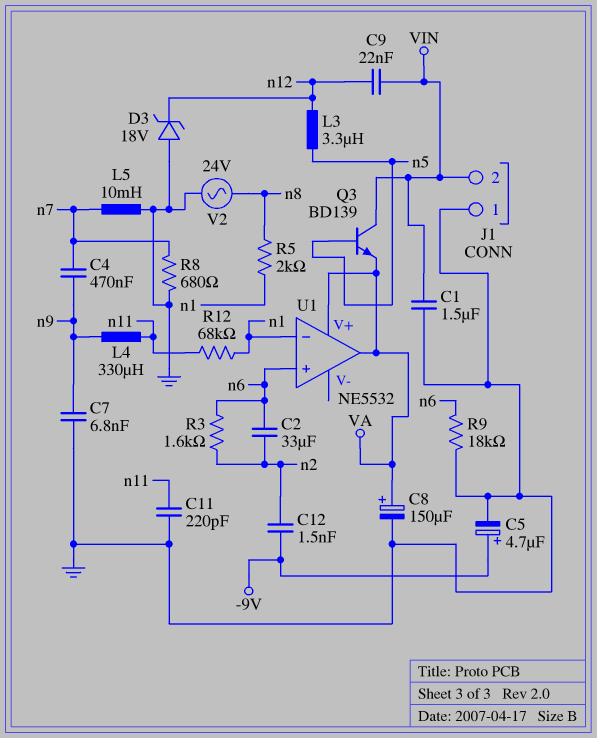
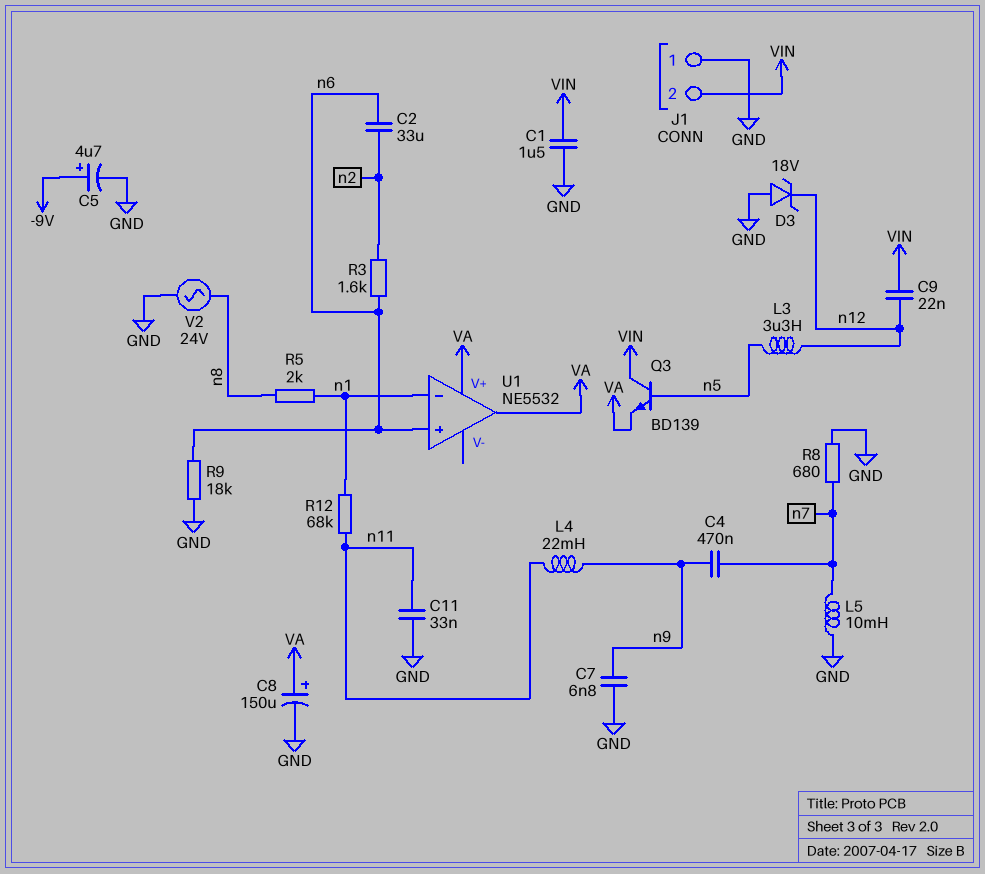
C11: 220pF (GND, n11) -> 33nF (GND, n11)
C12: 1.5nF (-9V, n2) -> none
L4: 330uH (n9, n11) -> 22mH (n9, n11)

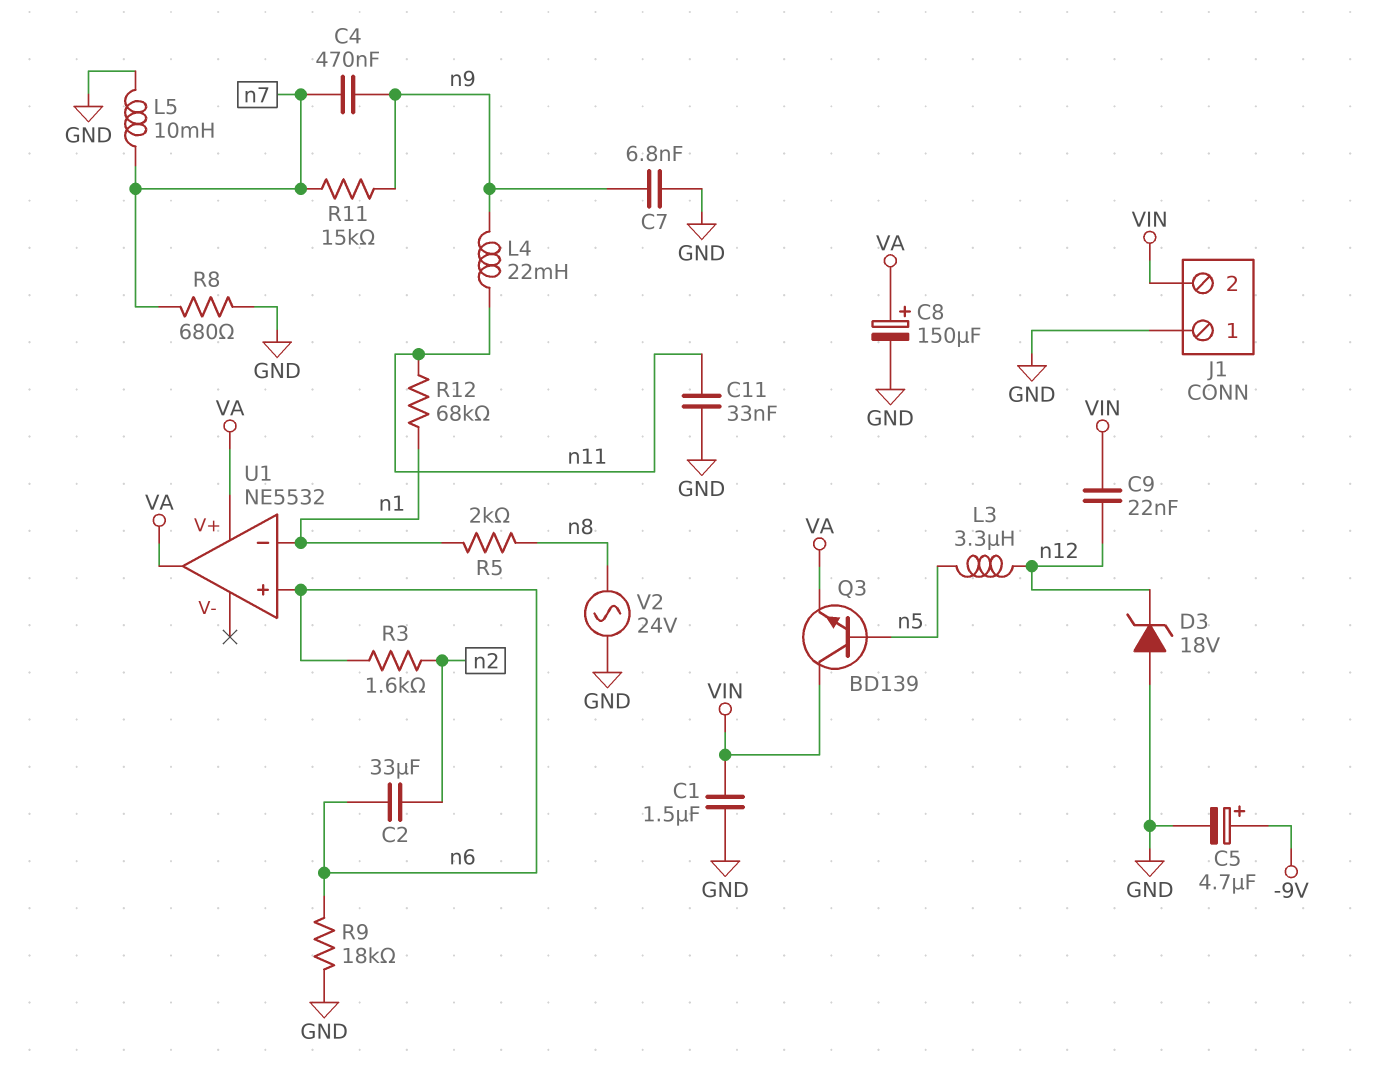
R11: none -> 15k (n7, n9)

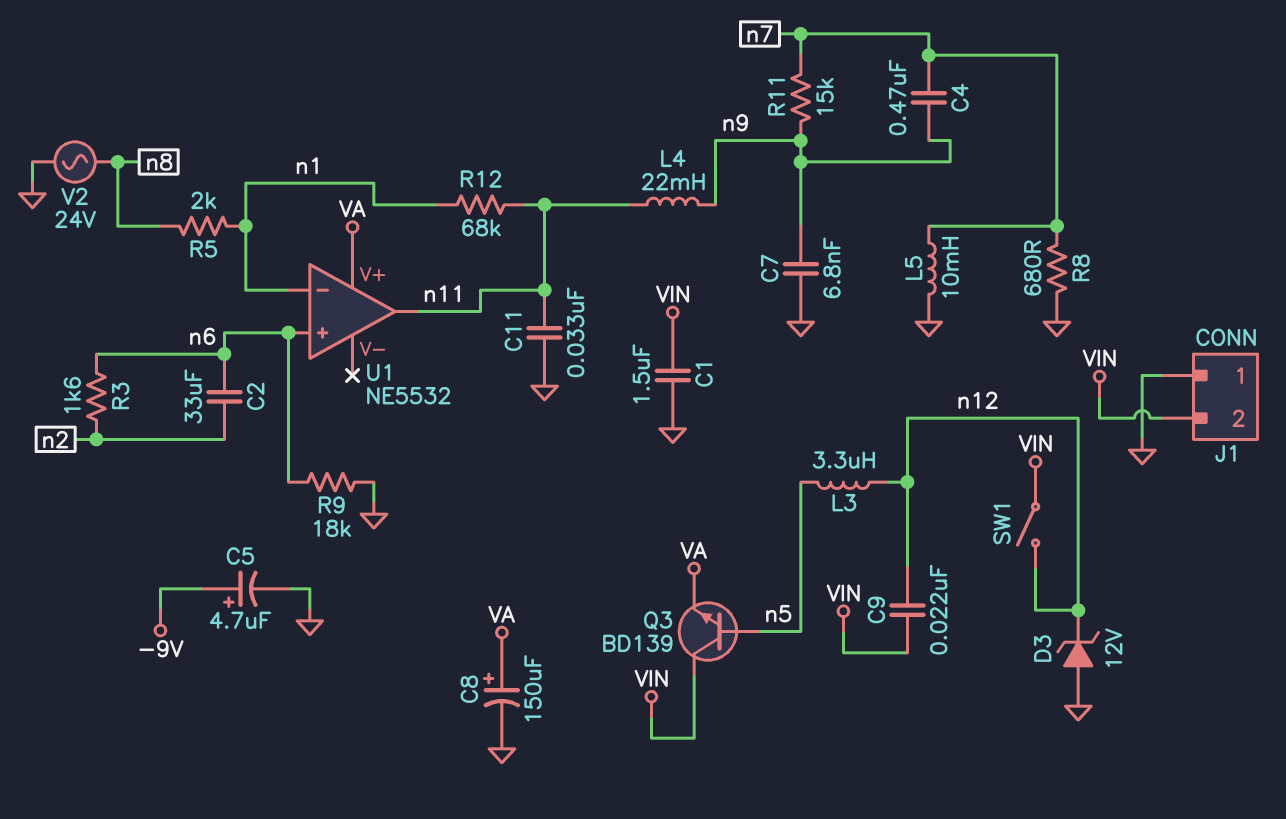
D3: zener 18V (A GND, K n12) -> zener 12V (A GND, K n12)
SW1: none -> switch (VIN, n12)
U1 pin out: VA -> n11

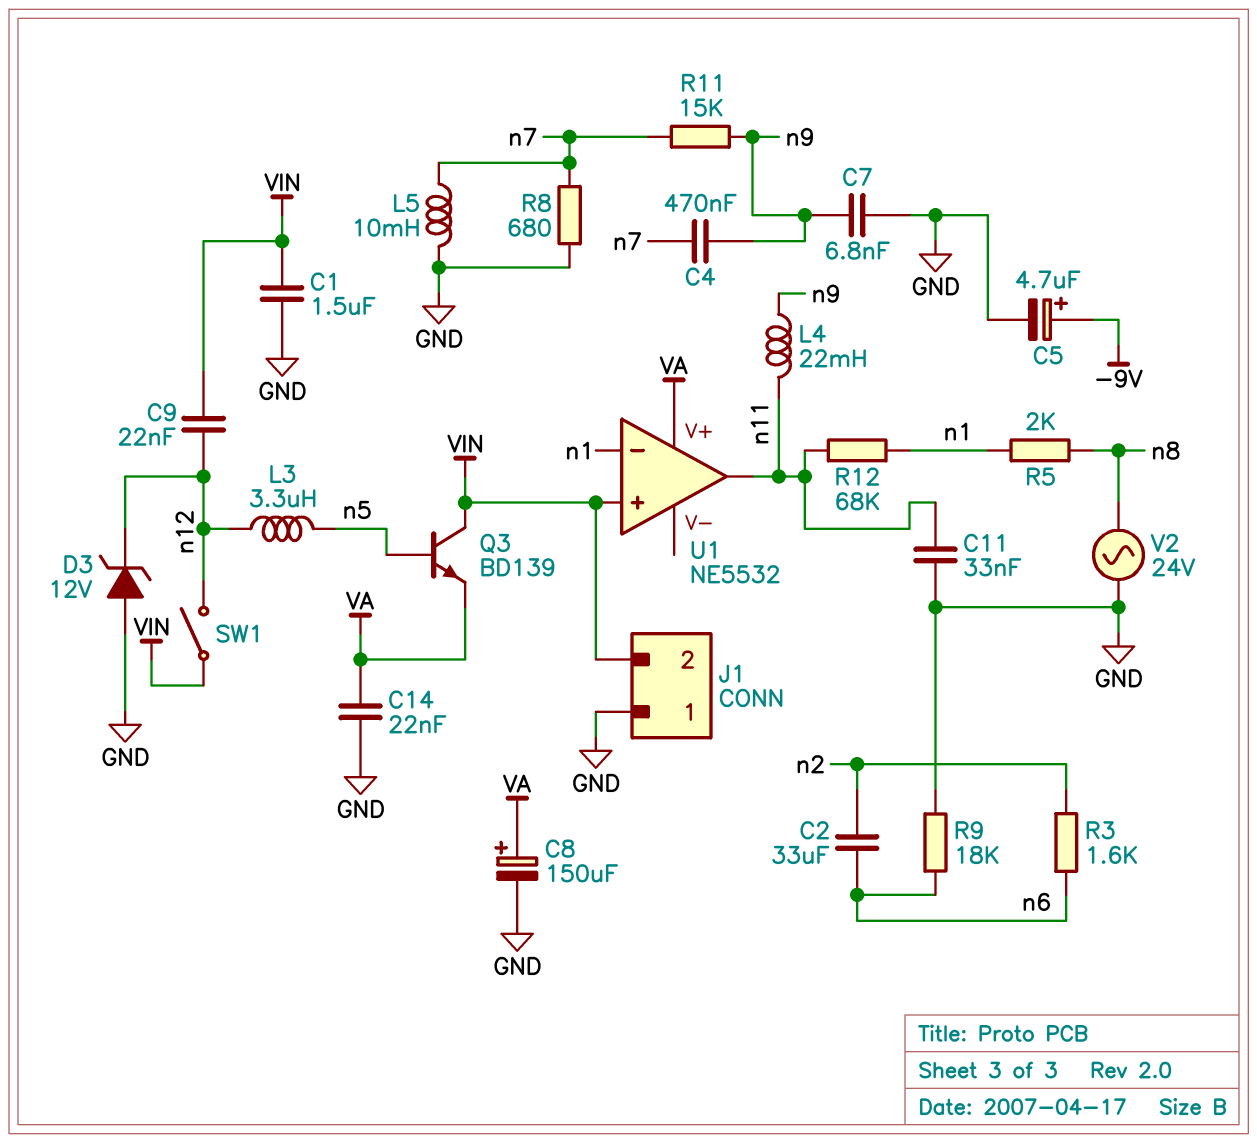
C14: none -> 22nF (GND, VA)
U1 pin in+: n6 -> VIN

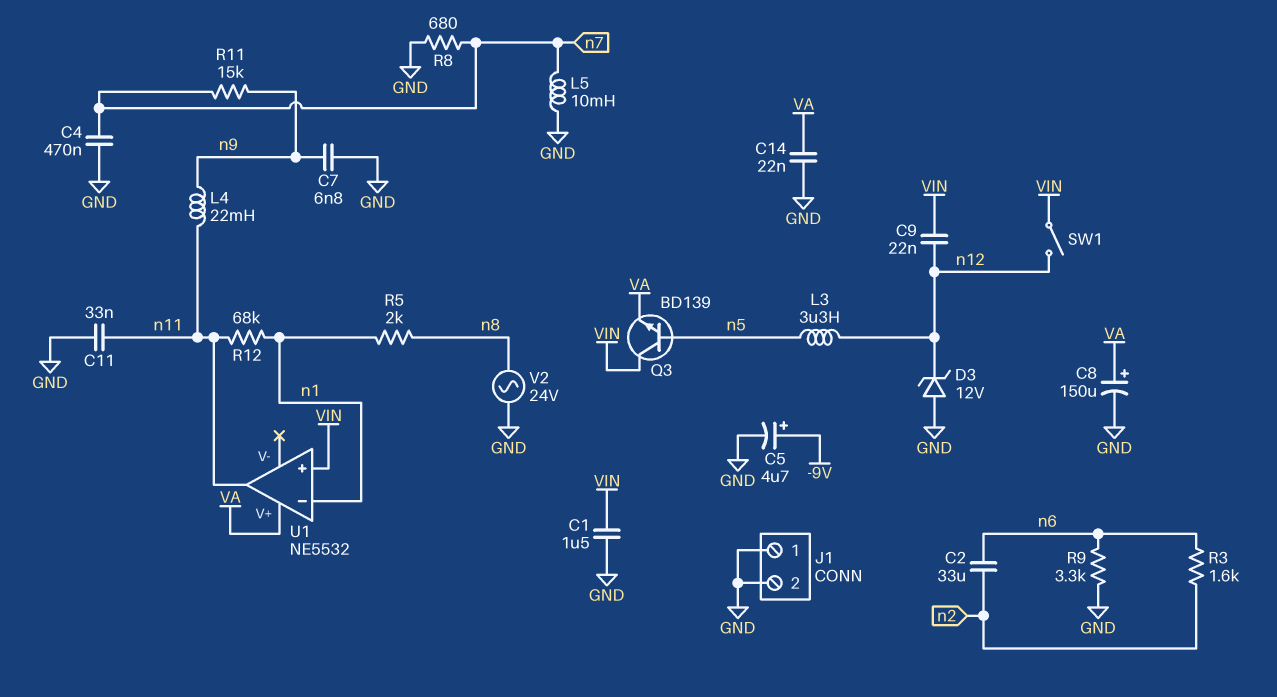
C4: 470nF (n7, n9) -> 470nF (GND, n7)
J1 pin 2: VIN -> GND
R9: 18k (GND, n6) -> 3.3k (GND, n6)

